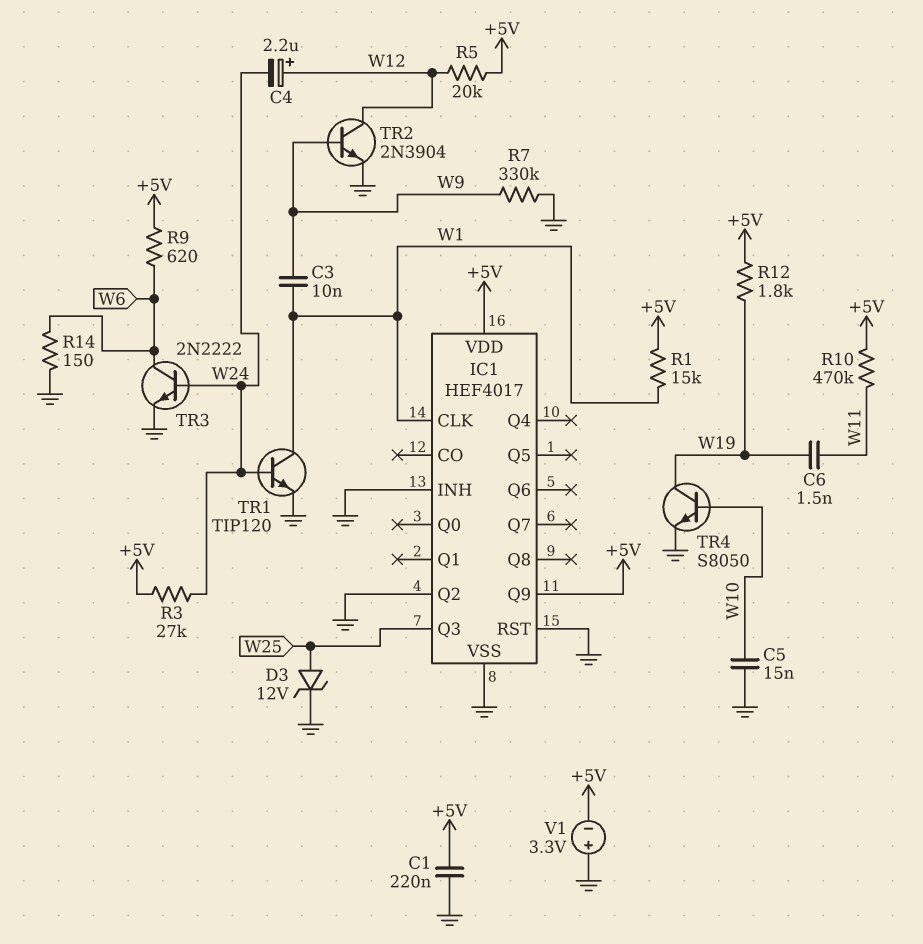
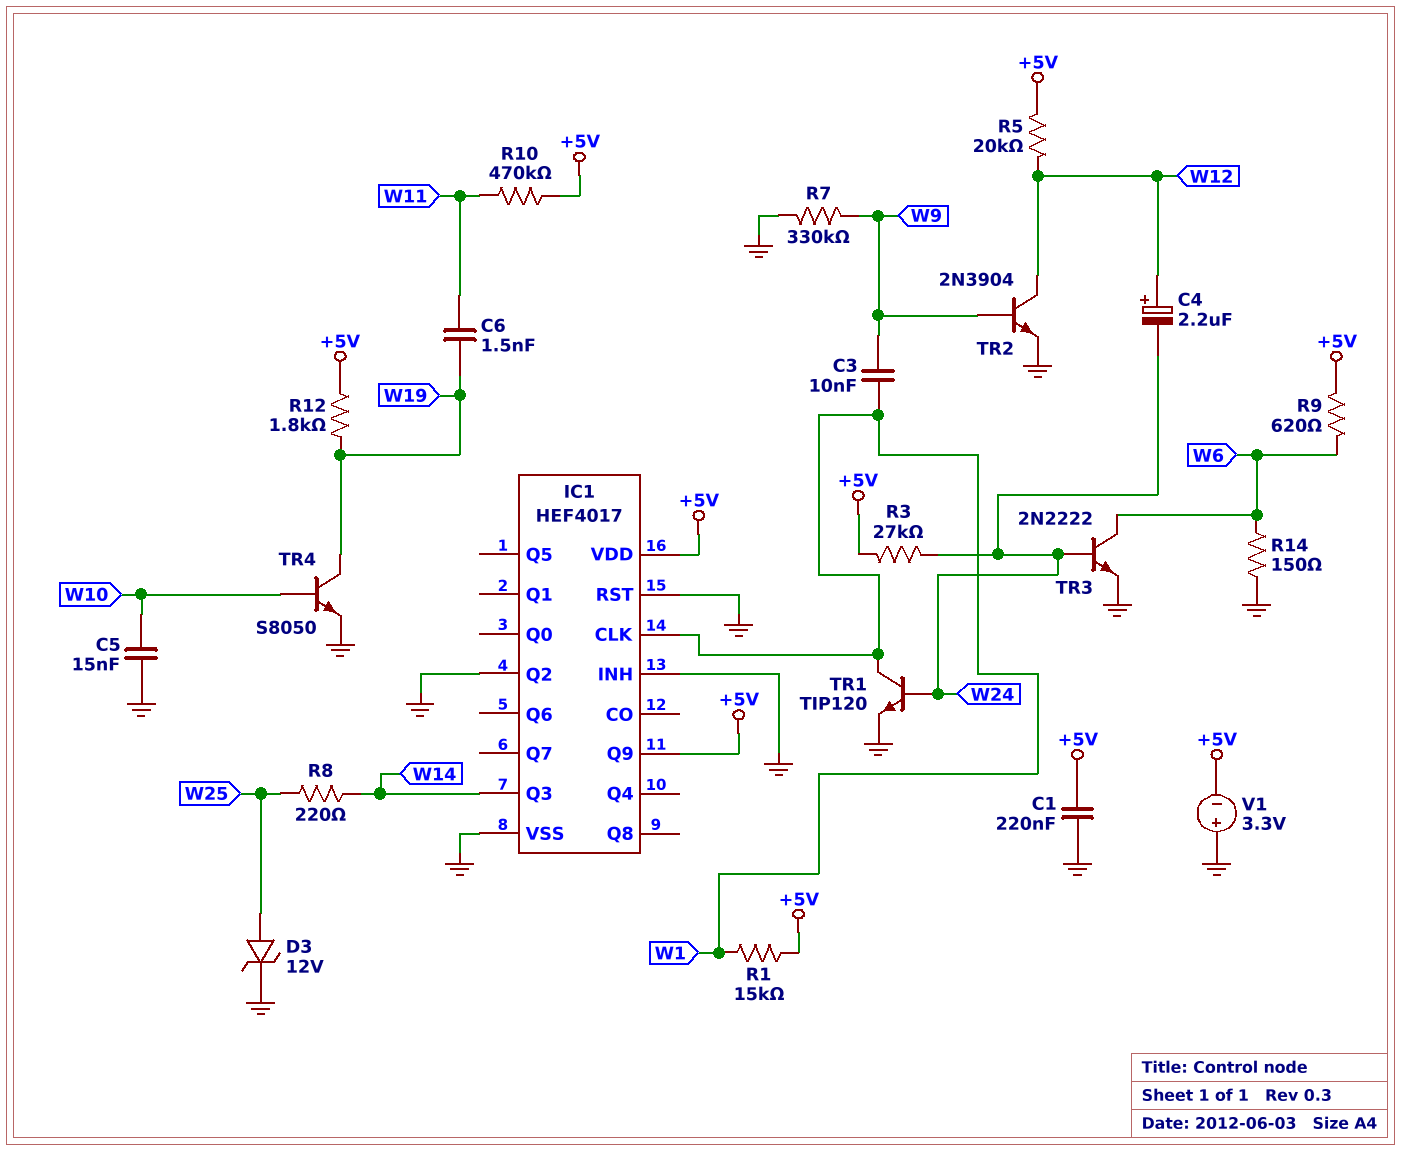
IC1 pin Q3: W25 -> W14
R8: none -> 220 (W14, W25)

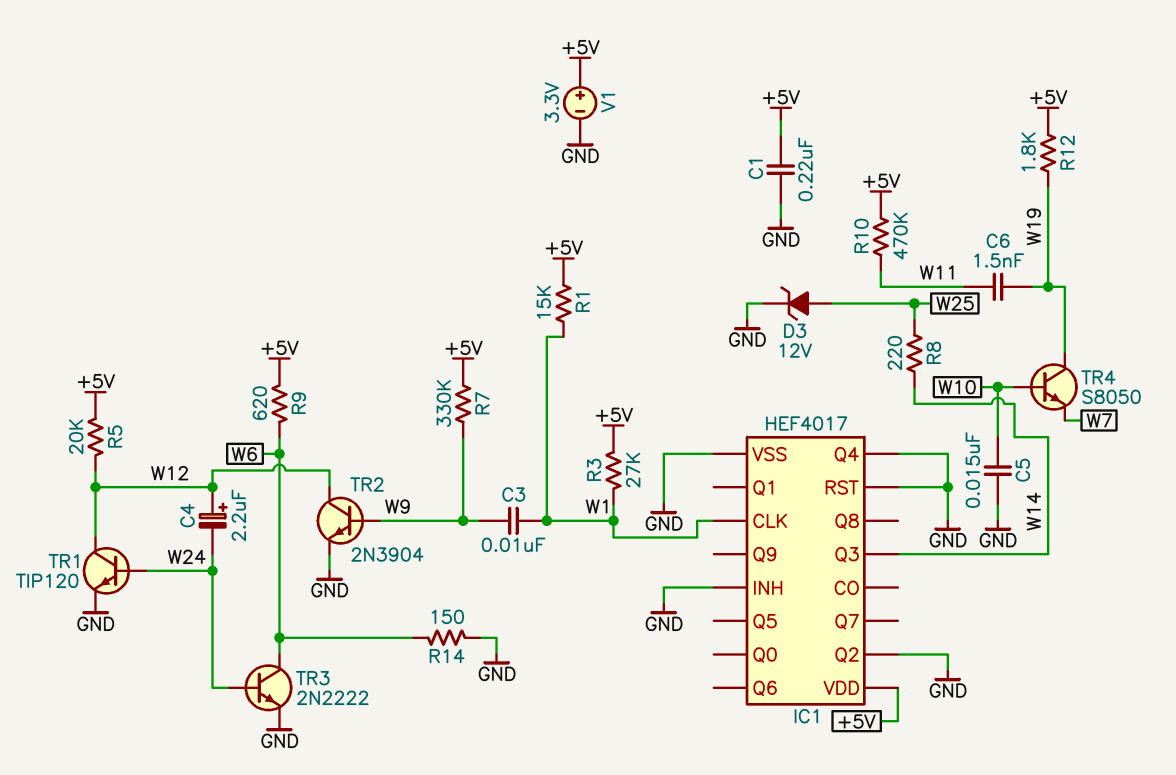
IC1 pin Q4: none -> GND
IC1 pin Q9: +5V -> none
R3: 27k (+5V, W24) -> 27k (+5V, W1)
R7: 330k (GND, W9) -> 330k (+5V, W9)
TR1: NPN TIP120 (B W24, C W1, E GND) -> NPN TIP120 (B W24, C W12, E GND)
TR4: NPN S8050 (B W10, C W19, E GND) -> NPN S8050 (B W10, C W19, E W7)
V1: 3.3V (plus GND, minus +5V) -> 3.3V (plus +5V, minus GND)

